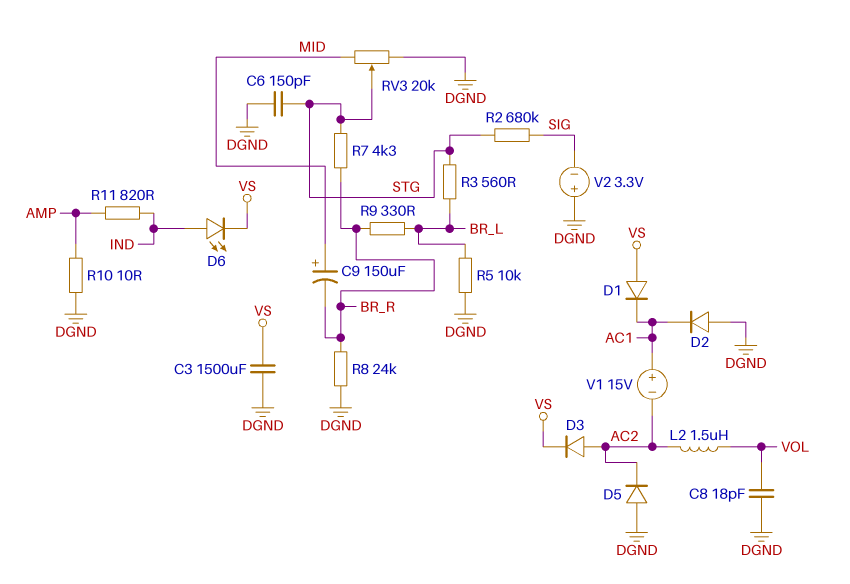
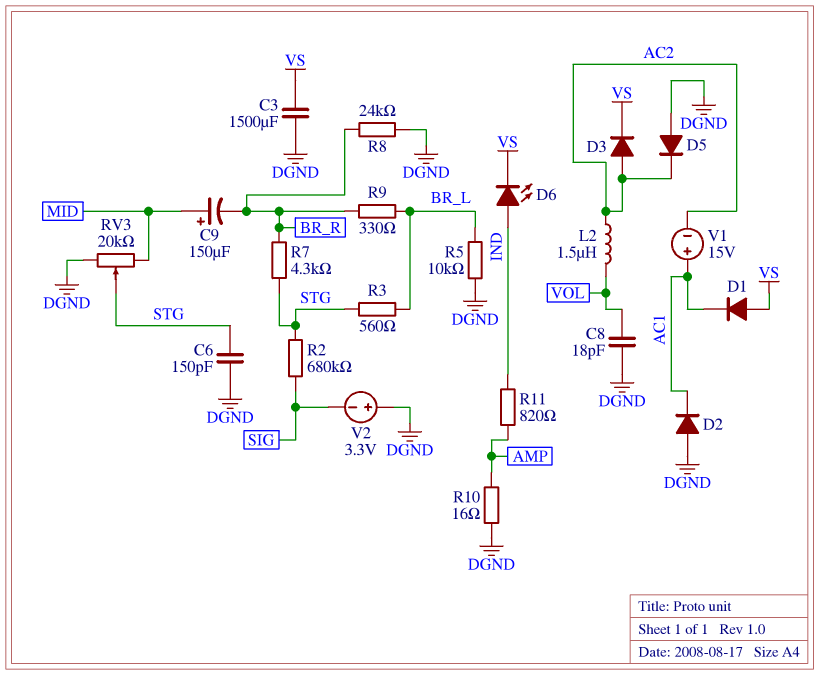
R10: 10 (AMP, DGND) -> 16 (AMP, DGND)

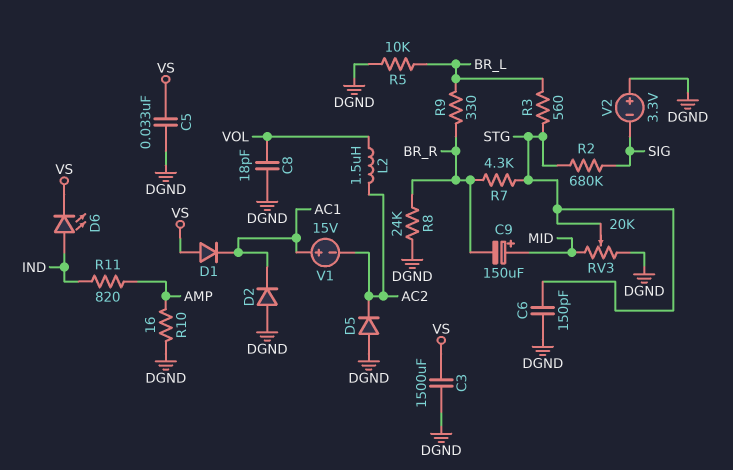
C5: none -> 33nF (DGND, VS)
D3: diode (A AC2, K VS) -> none

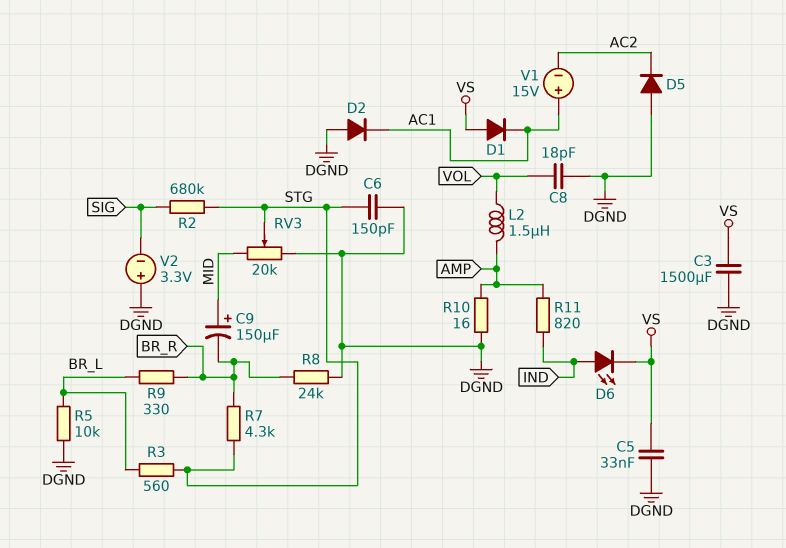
L2: 1.5uH (AC2, VOL) -> 1.5uH (AMP, VOL)

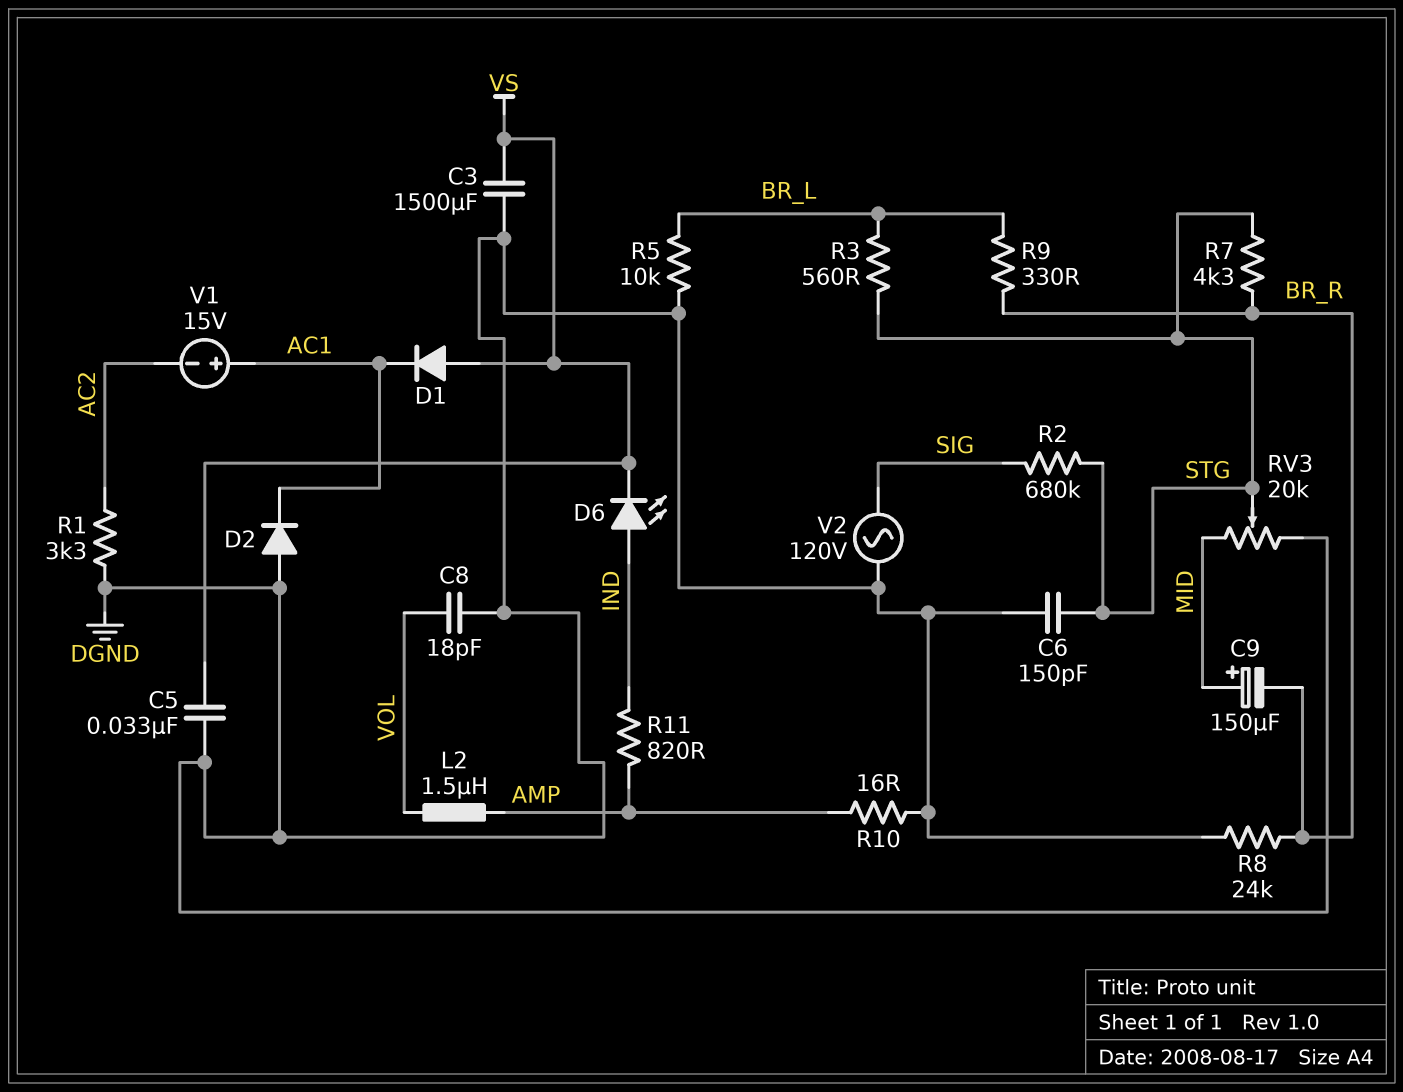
D5: diode (A DGND, K AC2) -> none
R1: none -> 3.3k (AC2, DGND)
V2: 3.3V (plus DGND, minus SIG) -> AC 120V (DGND, SIG)

